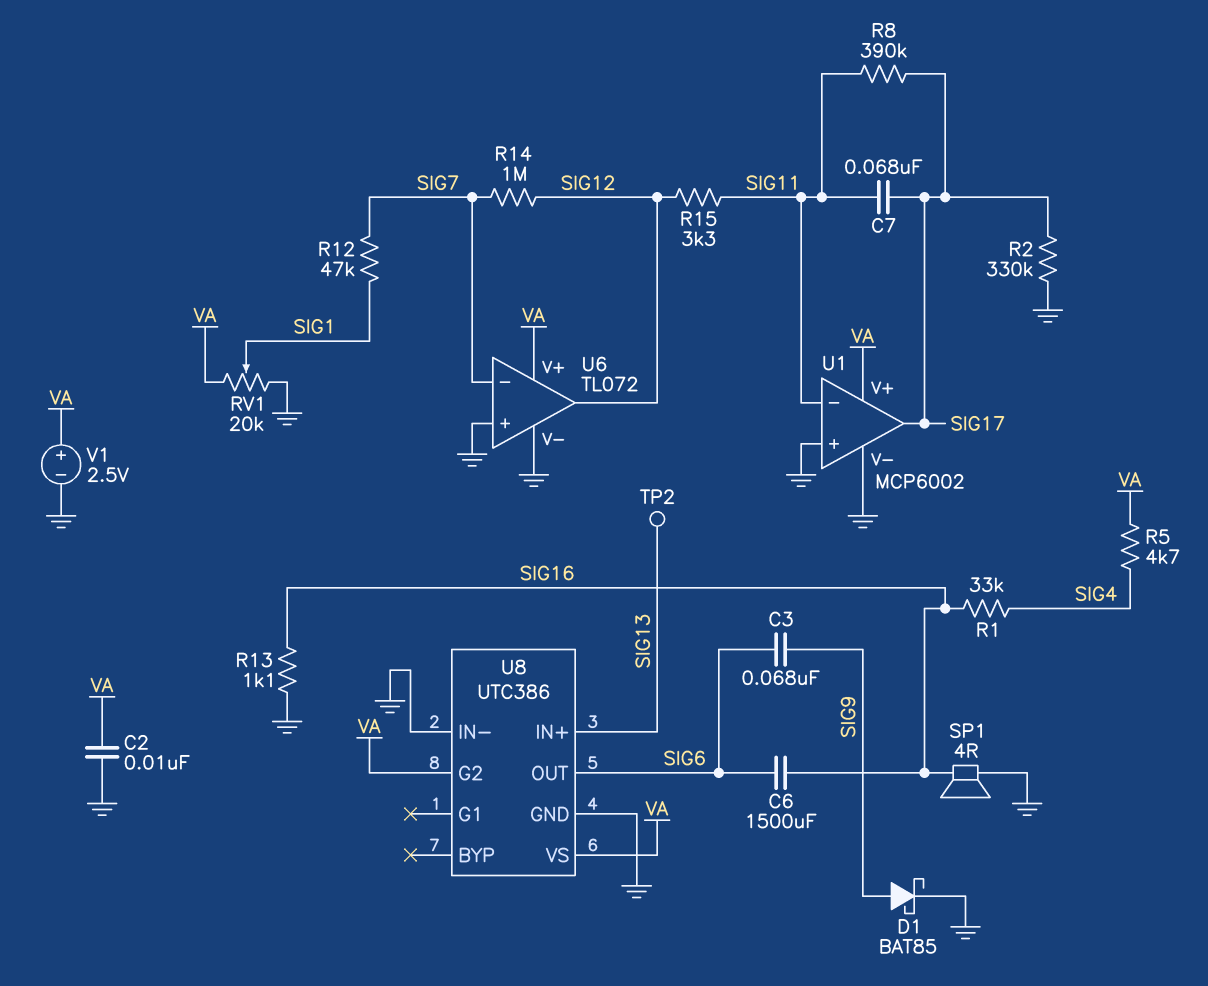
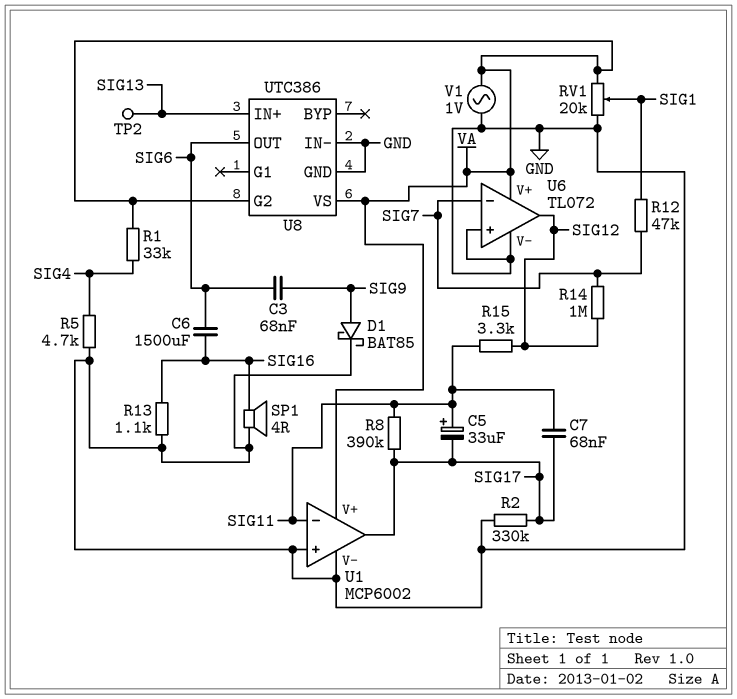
C2: 10nF (GND, VA) -> none
C5: none -> 33uF (plus SIG11, minus SIG17)
R1: 33k (SIG4, SIG16) -> 33k (SIG4, VA)
R5: 4.7k (SIG4, VA) -> 4.7k (GND, SIG4)
V1: 2.5V (plus VA, minus GND) -> AC 1V (GND, VA)

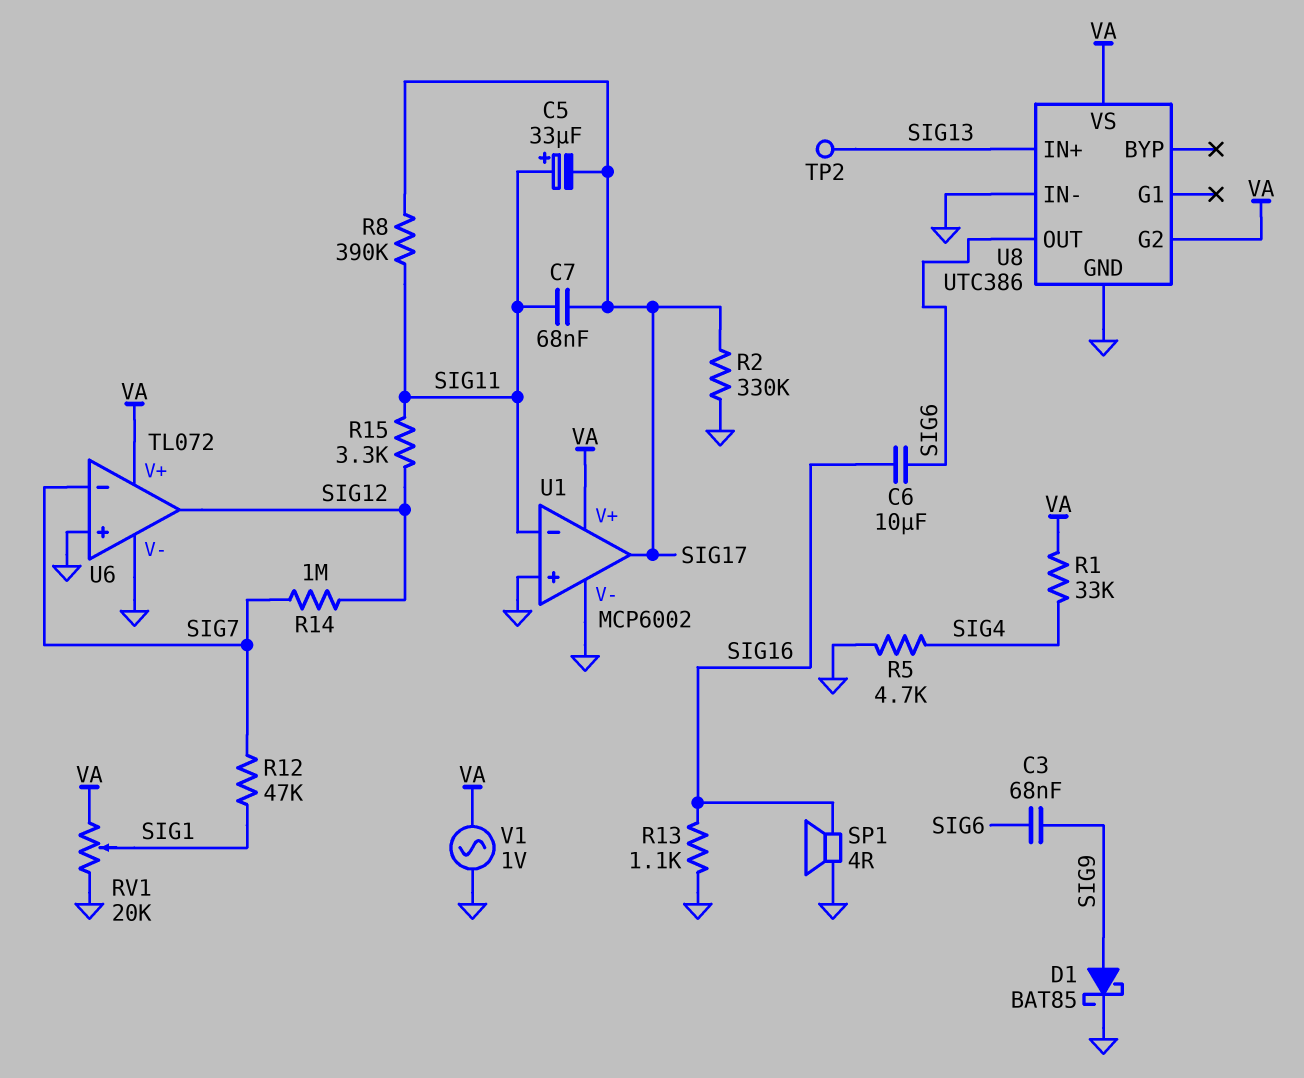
C6: 1500uF (SIG6, SIG16) -> 10uF (SIG6, SIG16)

